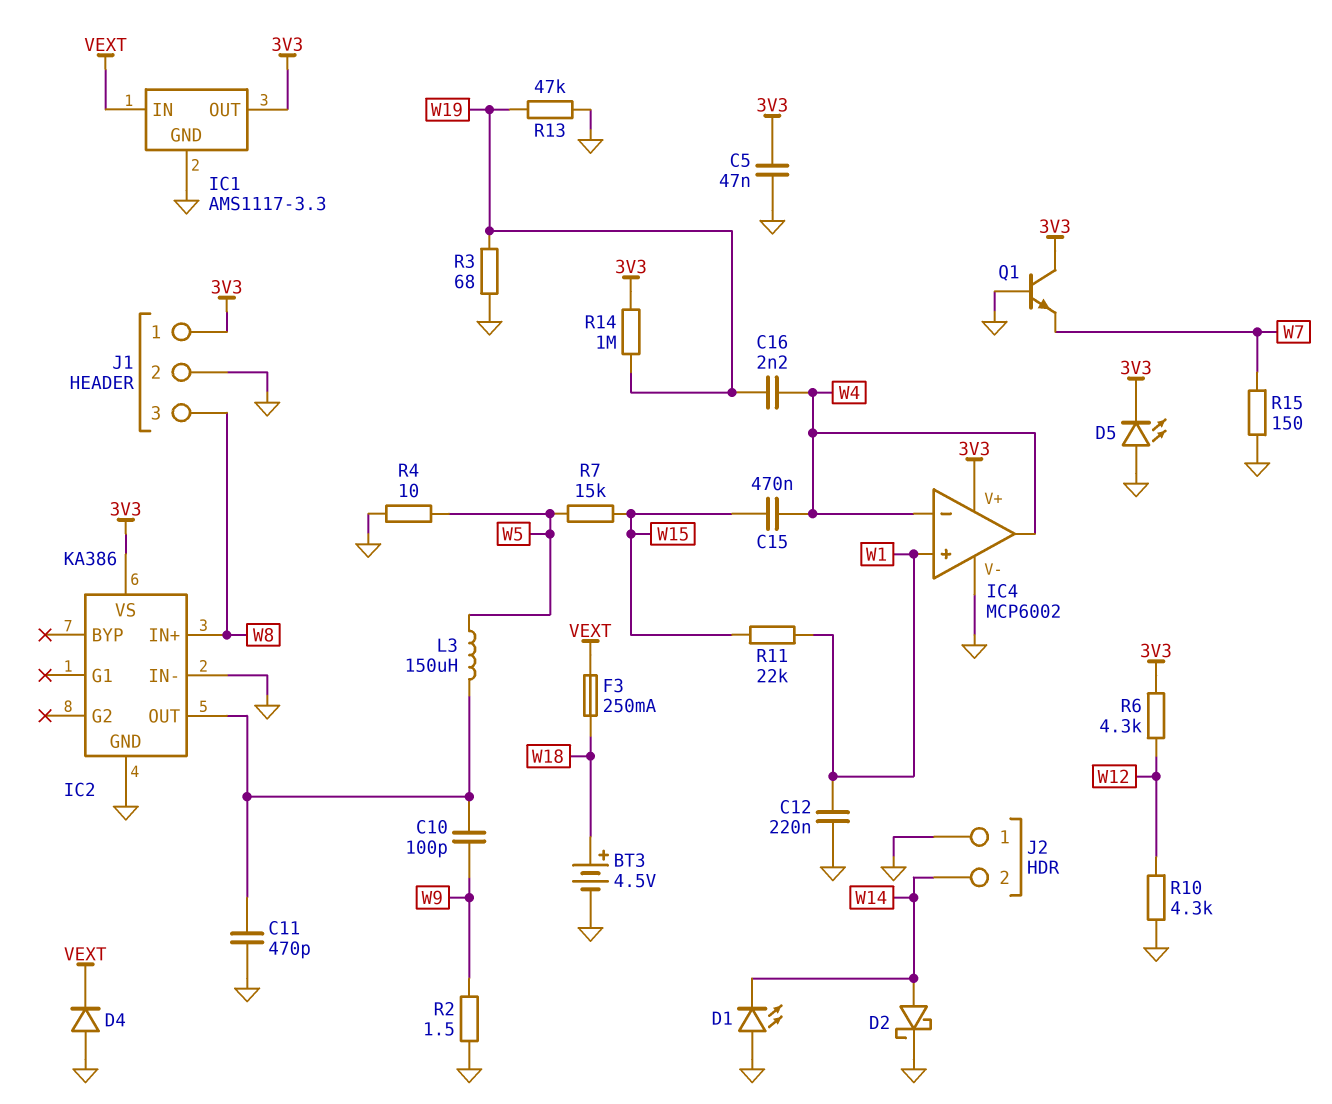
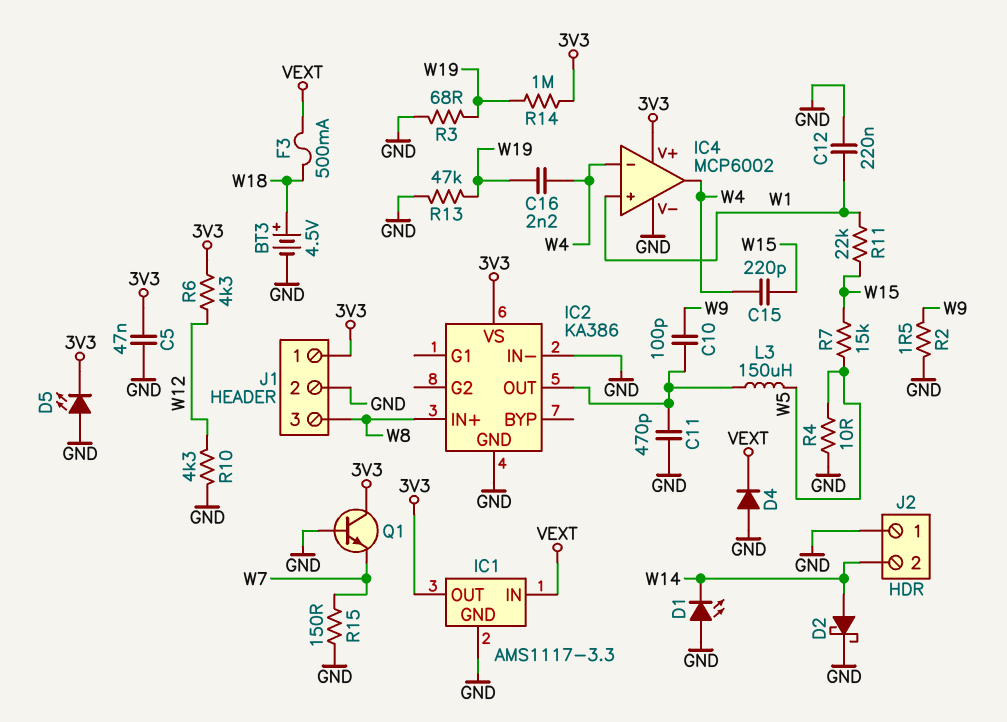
C15: 470nF (W4, W15) -> 220pF (W4, W15)
F3: 250mA (VEXT, W18) -> 500mA (VEXT, W18)

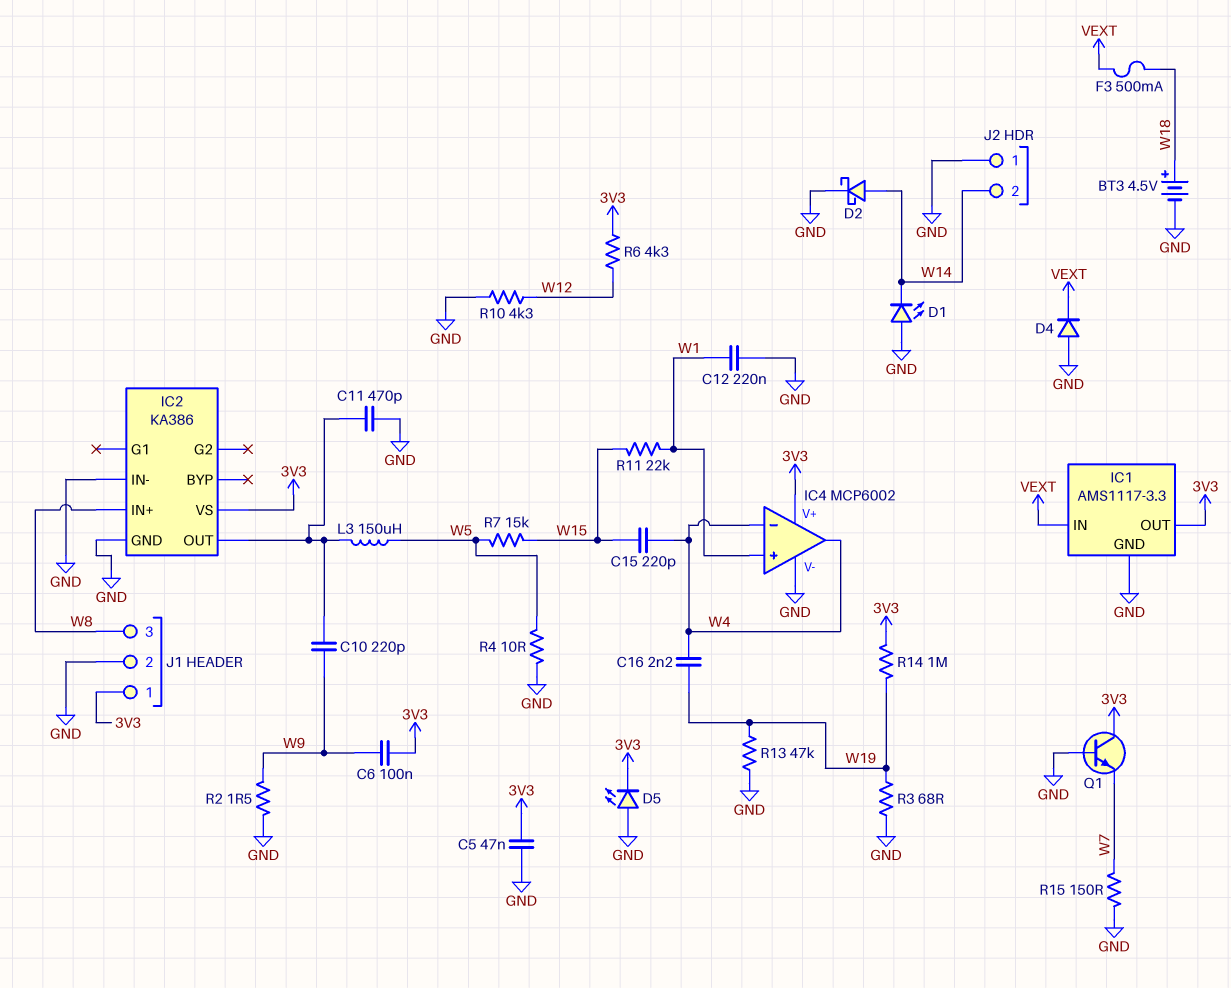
C6: none -> 100nF (3V3, W9)
C10: 100pF (IC2/OUT, W9) -> 220pF (IC2/OUT, W9)

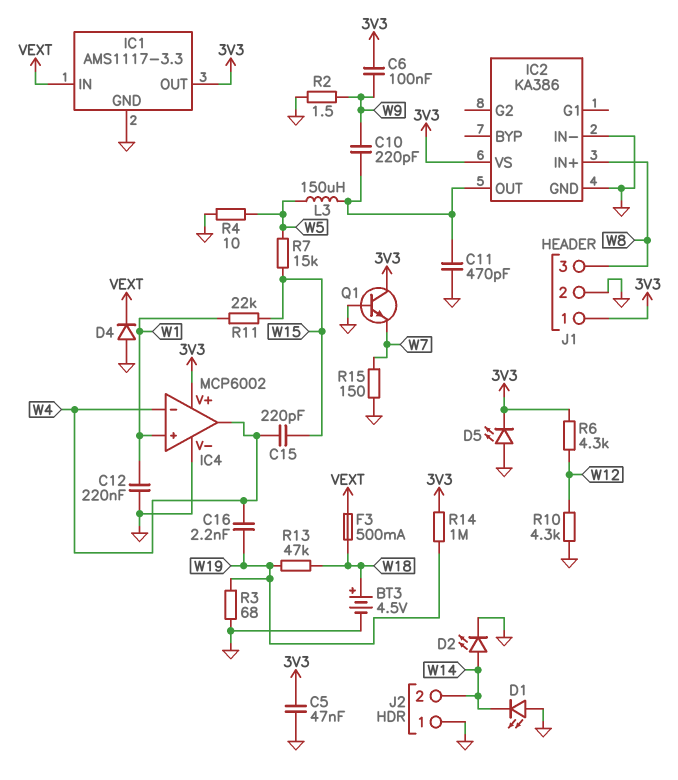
D2: schottky (A W14, K GND) -> LED (A W14, K GND)
R13: 47k (GND, W19) -> 47k (W18, W19)

